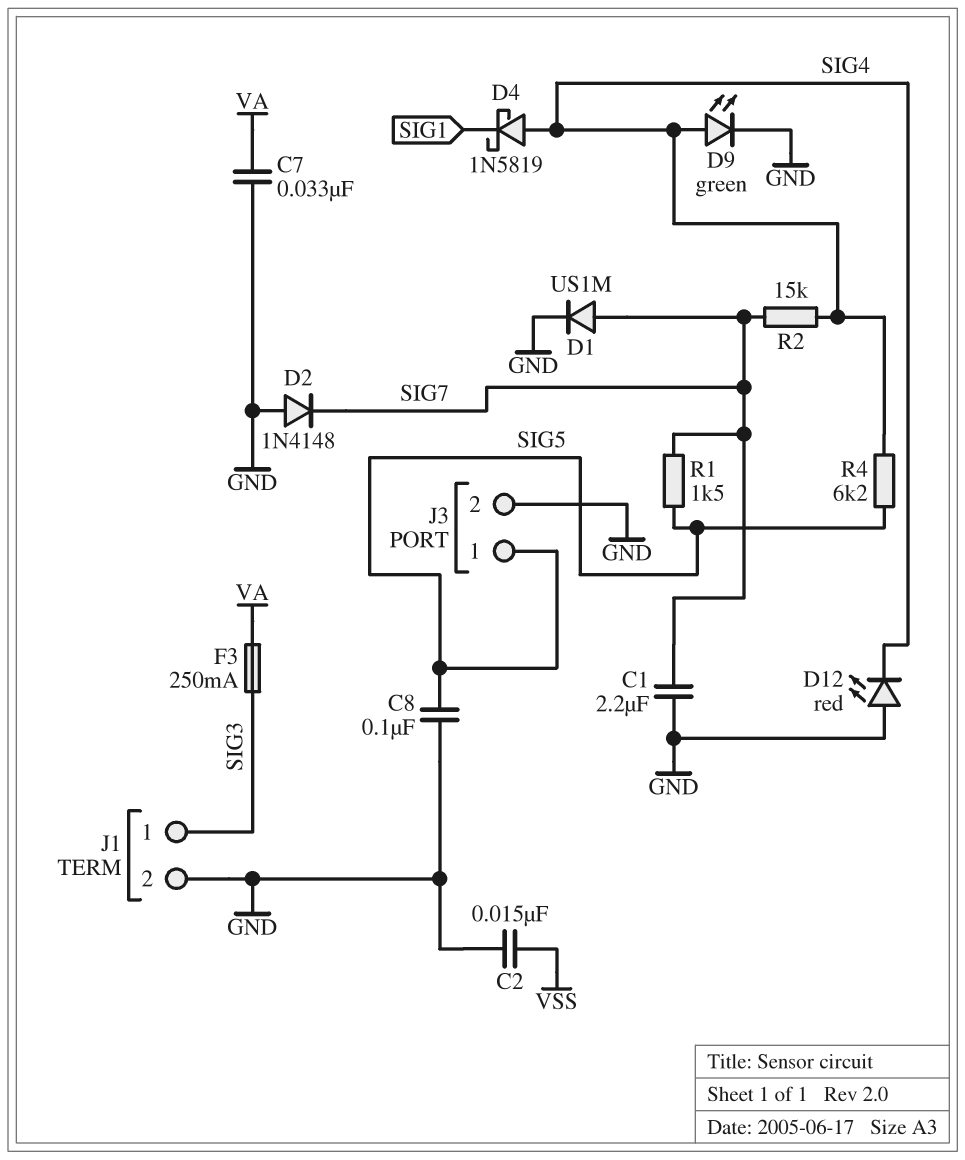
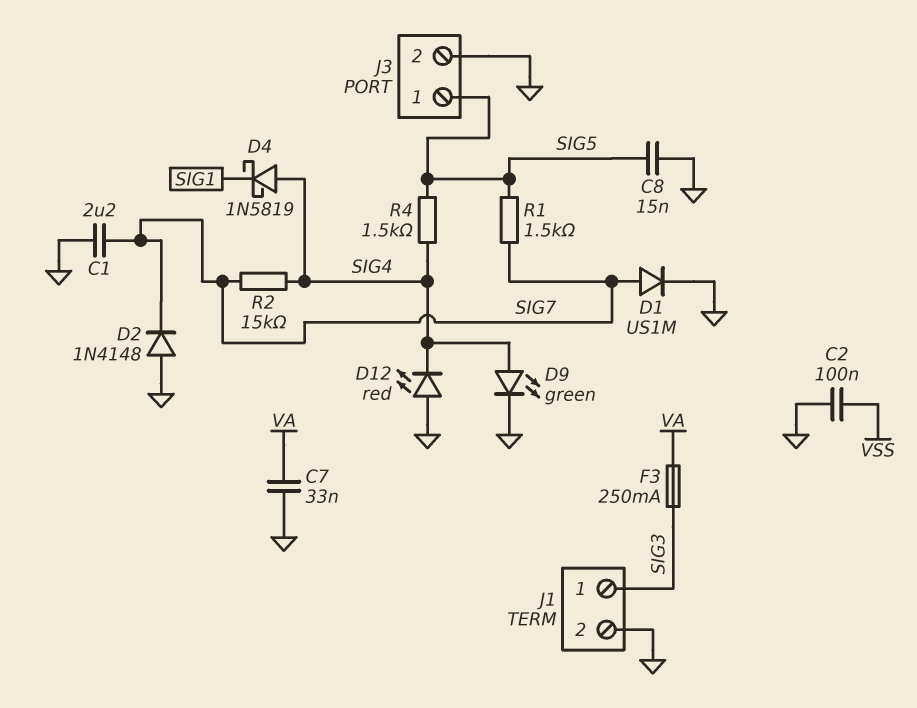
C2: 15nF (GND, VSS) -> 100nF (GND, VSS)
C8: 100nF (GND, SIG5) -> 15nF (GND, SIG5)
R4: 6.2k (SIG4, SIG5) -> 1.5k (SIG4, SIG5)

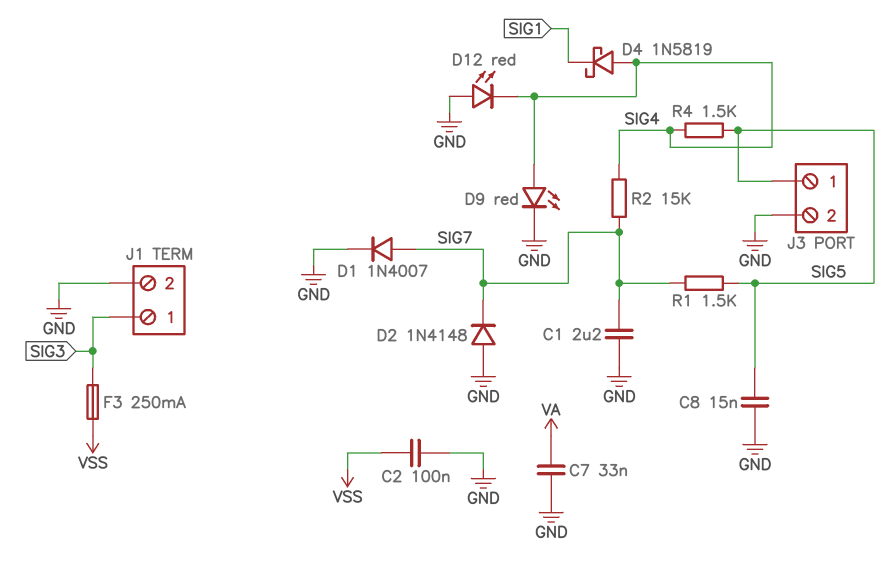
D1: diode US1M (A SIG7, K GND) -> diode 1N4007 (A SIG7, K GND)
D9: LED green (A SIG4, K GND) -> LED red (A SIG4, K GND)
F3: 250mA (SIG3, VA) -> 250mA (SIG3, VSS)

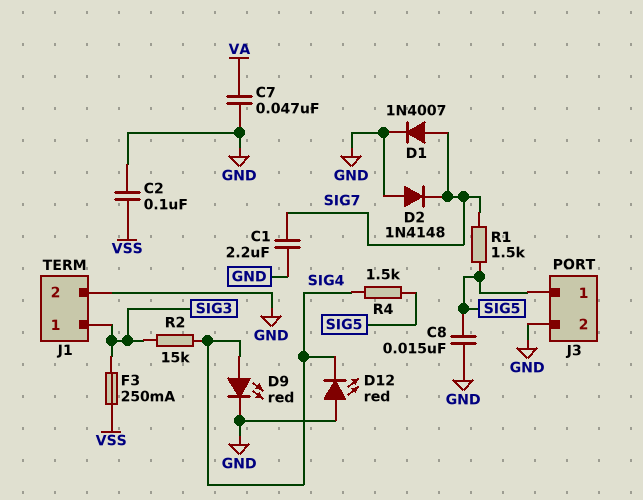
C7: 33nF (GND, VA) -> 47nF (GND, VA)
D4: schottky 1N5819 (A SIG4, K SIG1) -> none
R2: 15k (SIG4, SIG7) -> 15k (SIG3, SIG4)

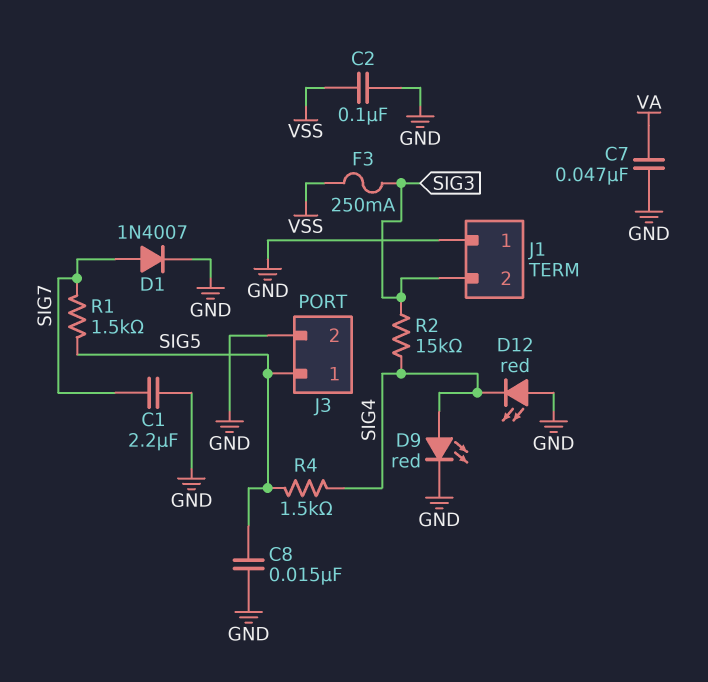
D2: diode 1N4148 (A GND, K SIG7) -> none
J1 pin 1: SIG3 -> GND
J1 pin 2: GND -> SIG3

